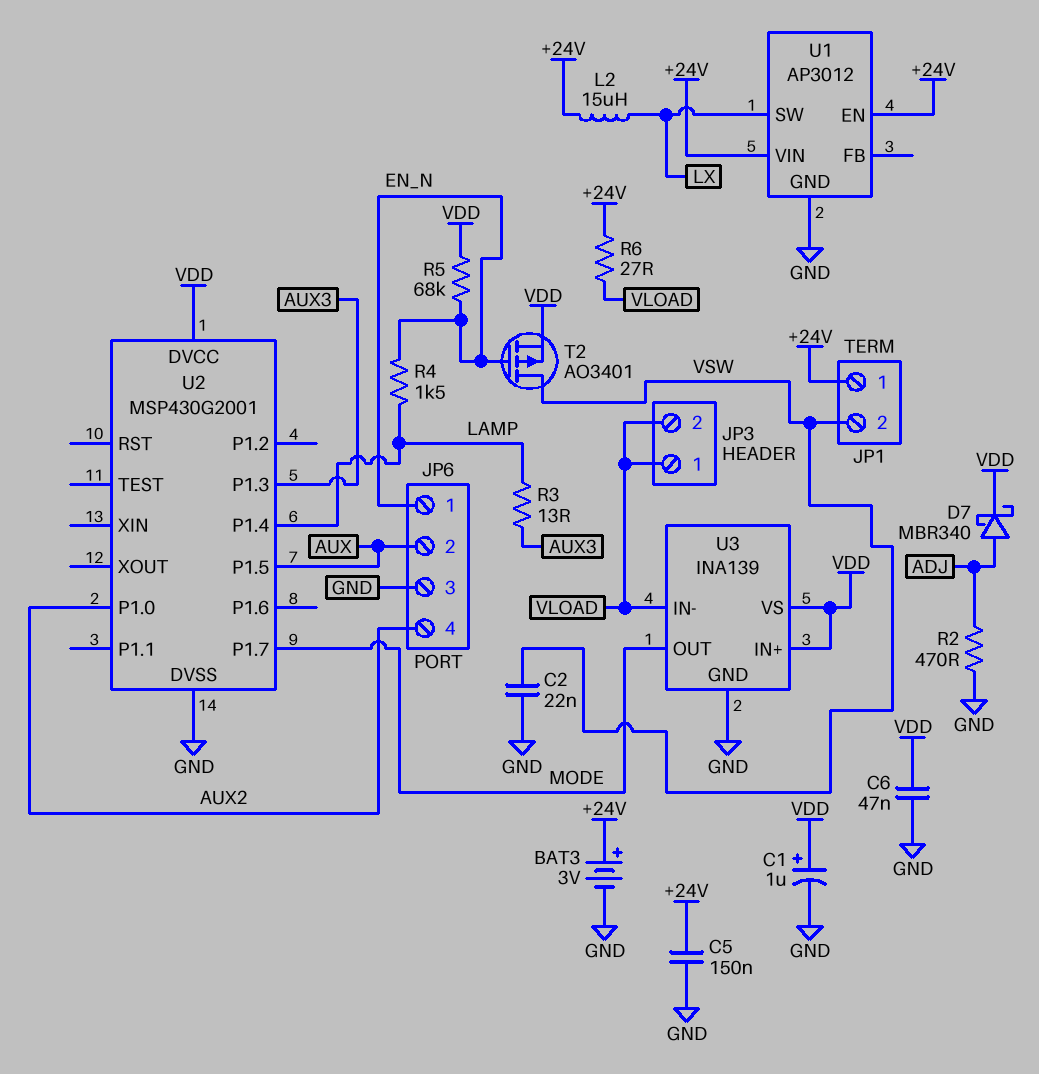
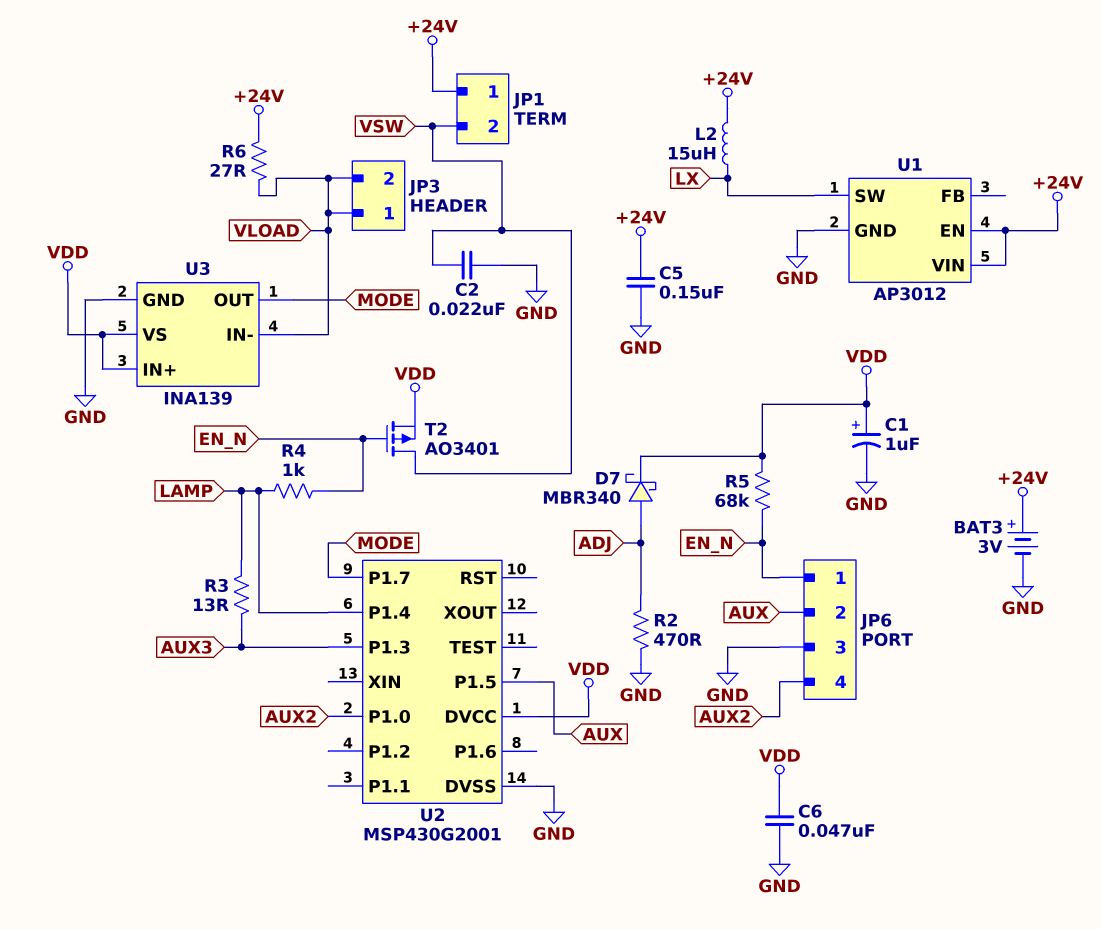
R4: 1.5k (EN_N, LAMP) -> 1k (EN_N, LAMP)

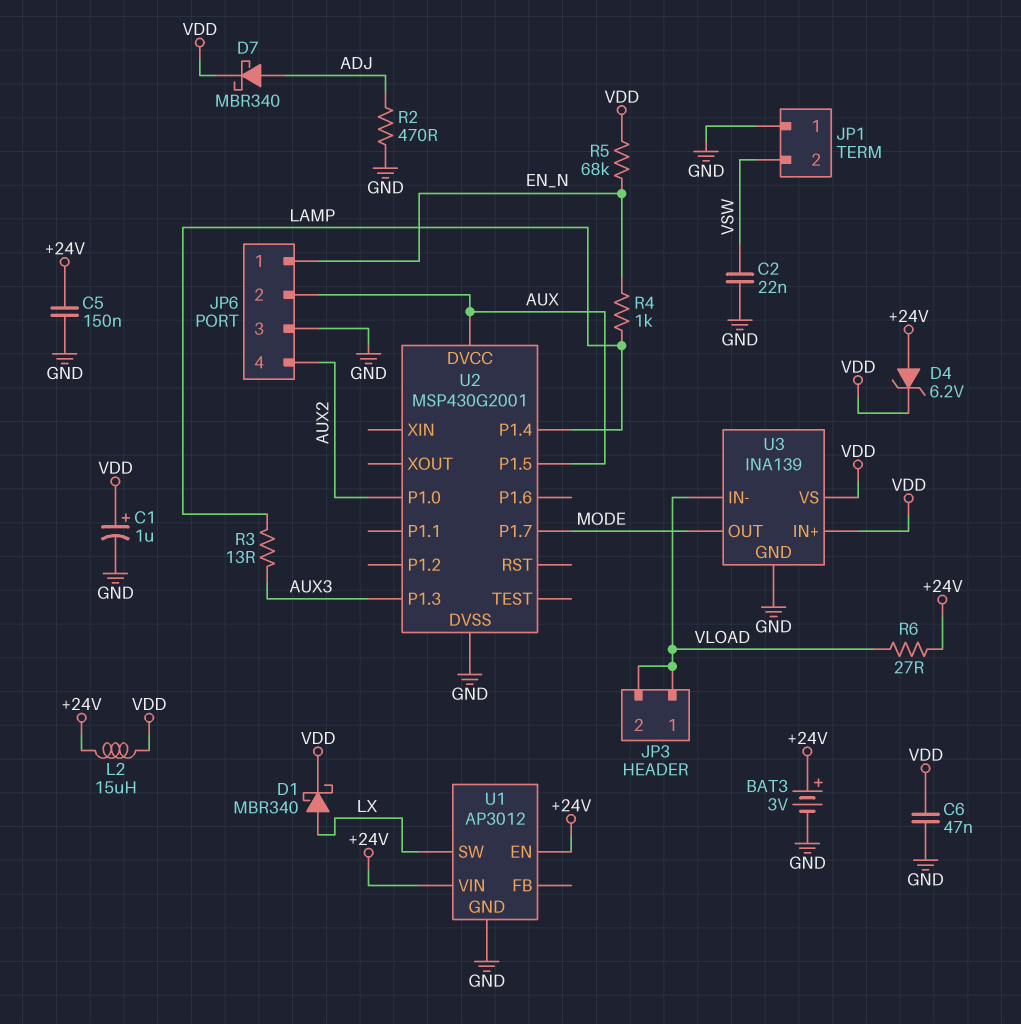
D1: none -> schottky MBR340 (A LX, K VDD)
D4: none -> zener 6.2V (A +24V, K VDD)
JP1 pin 1: +24V -> GND
L2: 15uH (+24V, LX) -> 15uH (+24V, VDD)
T2: PMOS AO3401 (G EN_N, D VSW, S VDD) -> none
U2 pin DVCC: VDD -> AUX

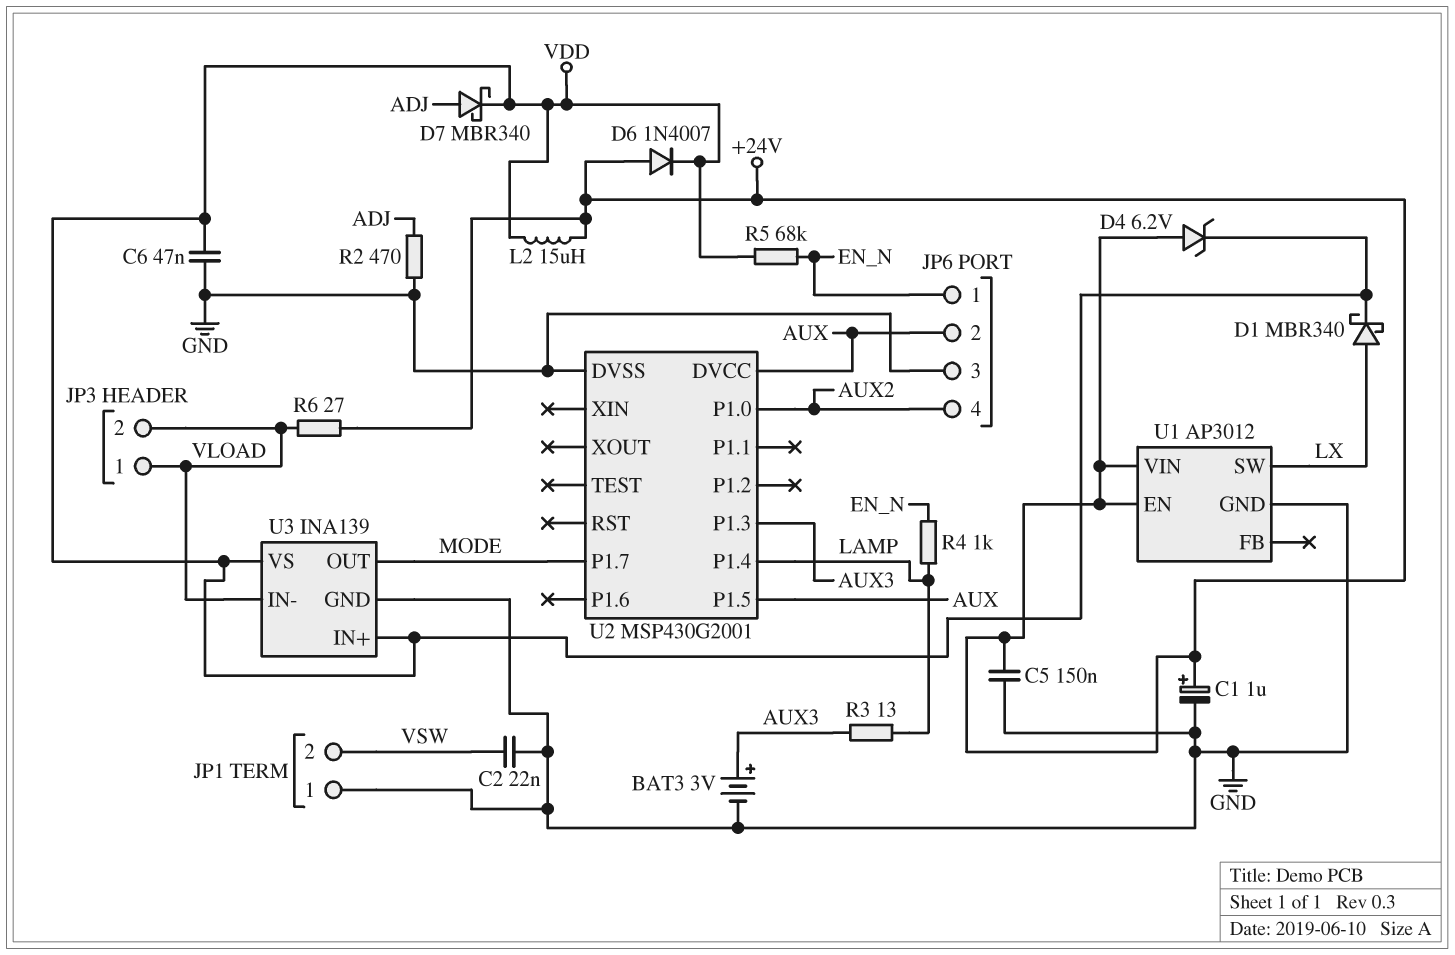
BAT3: 3V (plus +24V, minus GND) -> 3V (plus AUX3, minus GND)
C1: 1uF (plus VDD, minus GND) -> 1uF (plus +24V, minus GND)
D6: none -> diode 1N4007 (A +24V, K VDD)

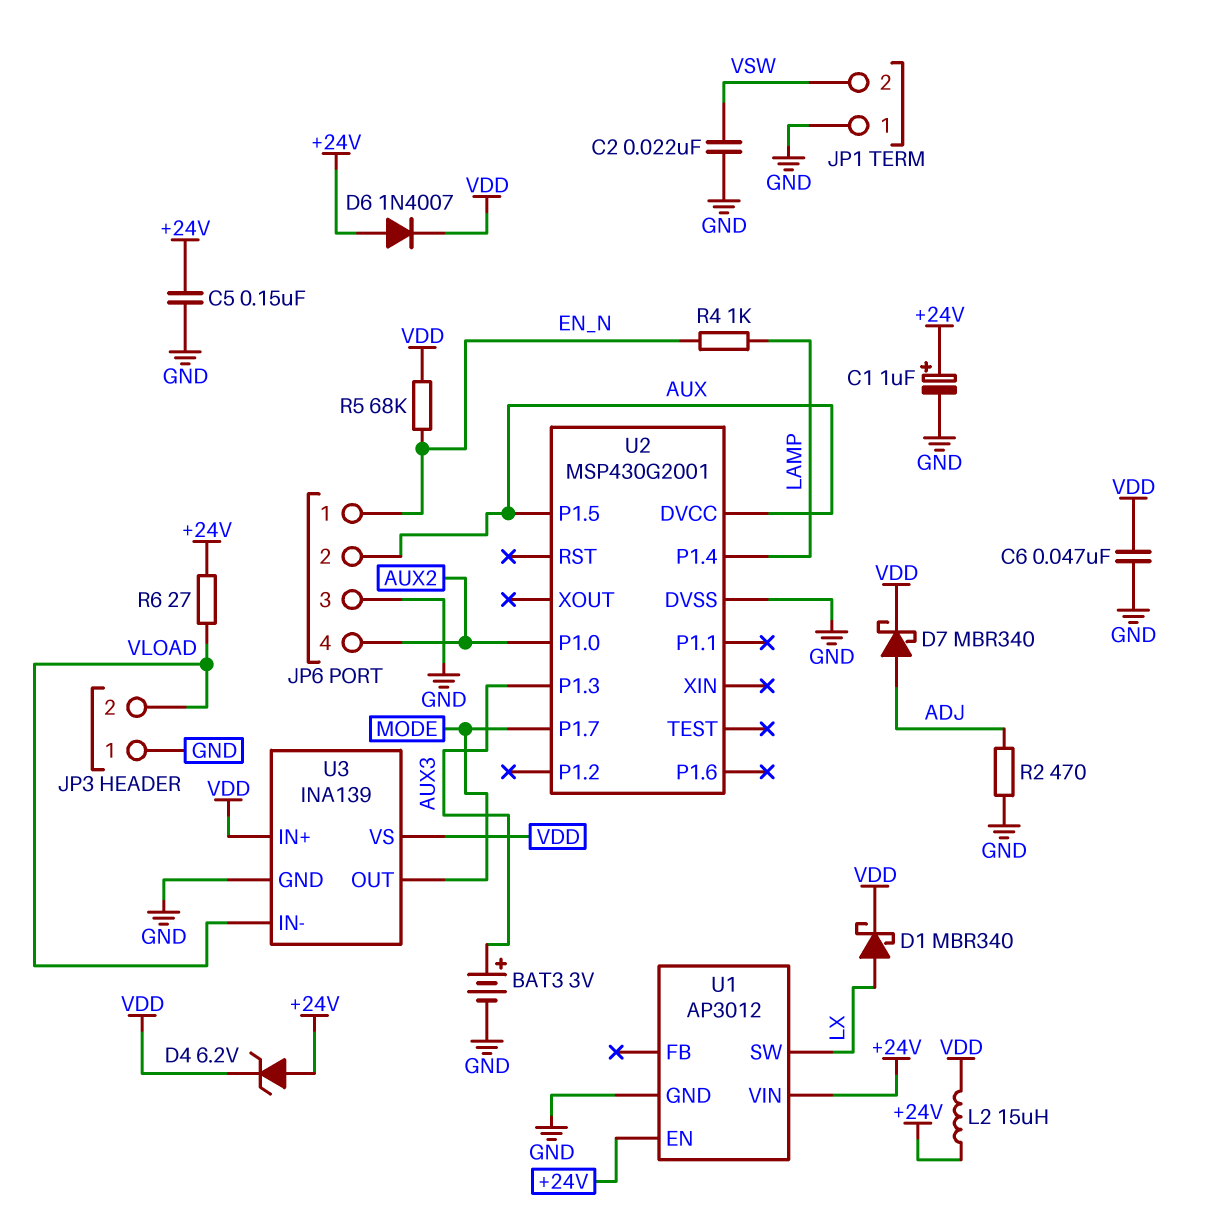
JP3 pin 1: VLOAD -> GND
R3: 13 (AUX3, LAMP) -> none

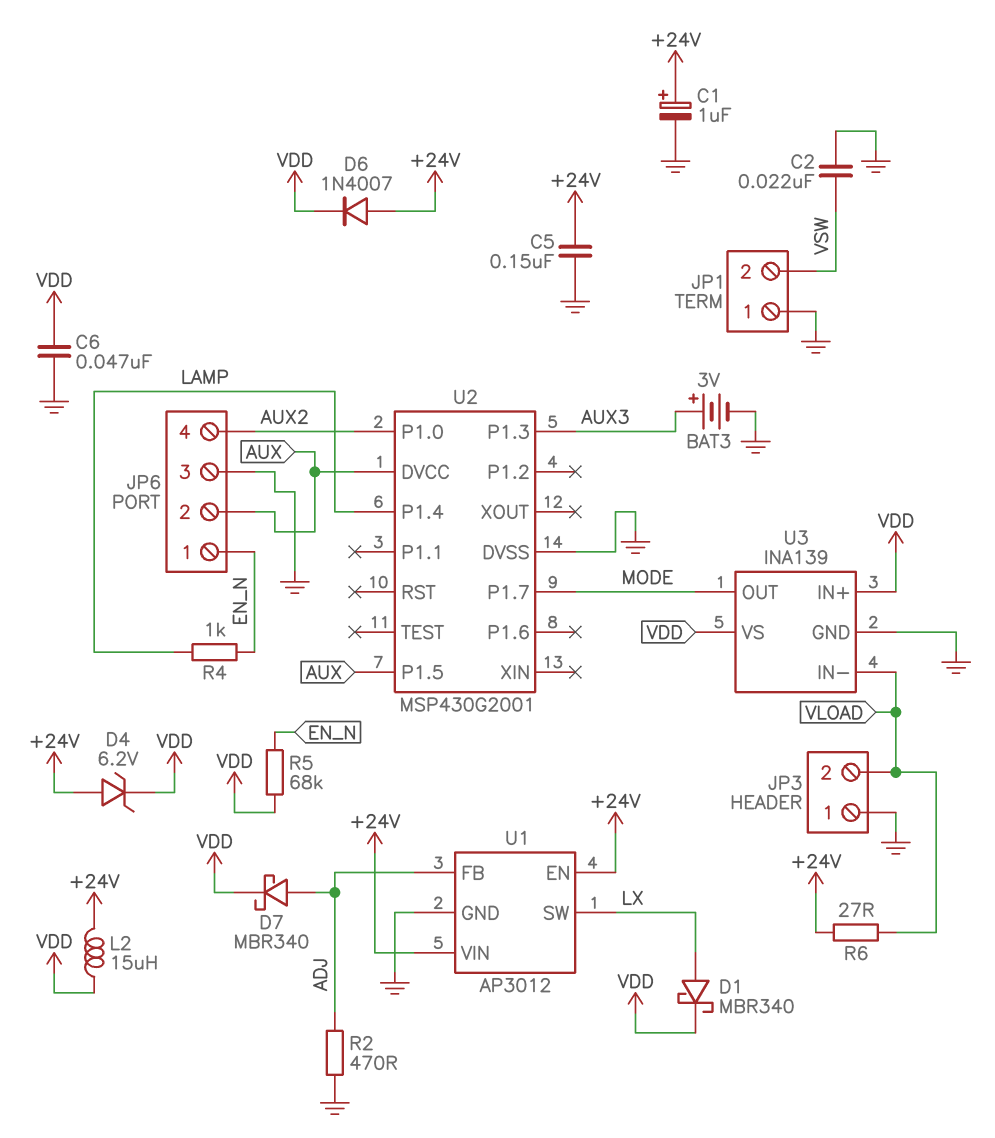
U1 pin FB: none -> ADJ

